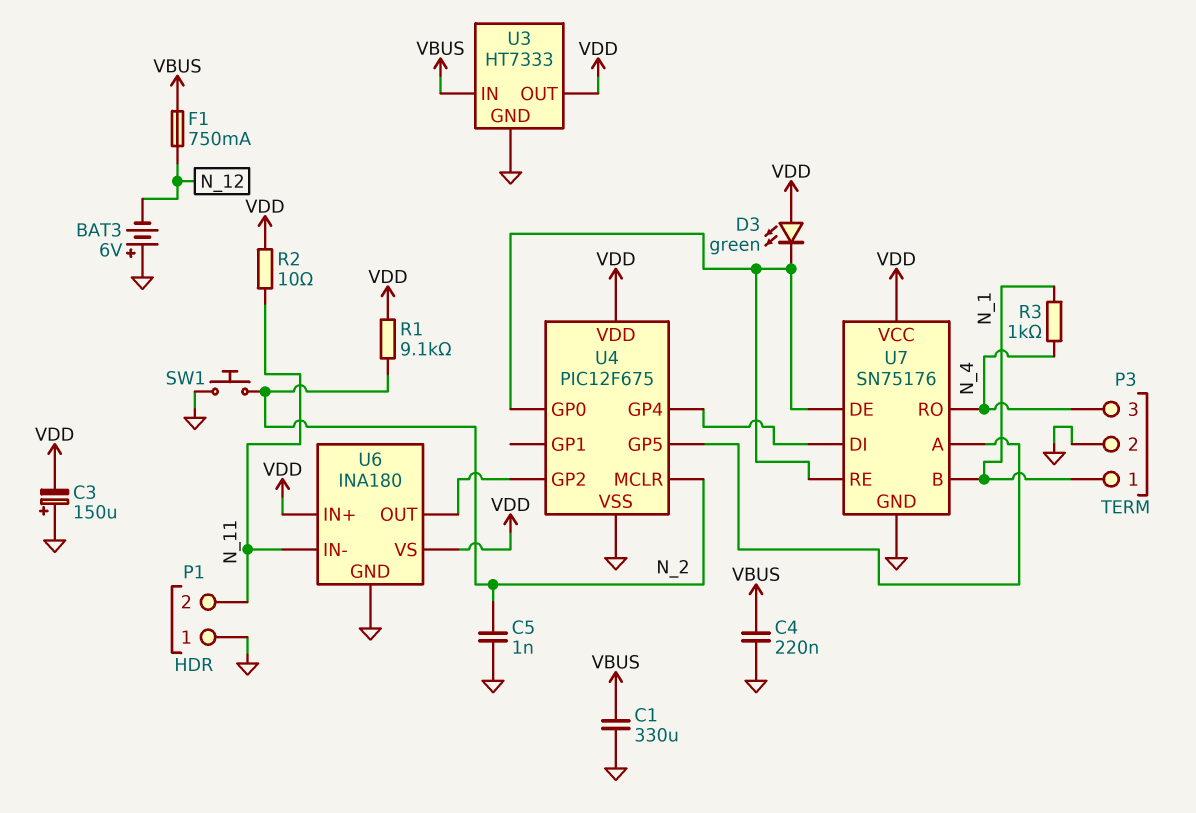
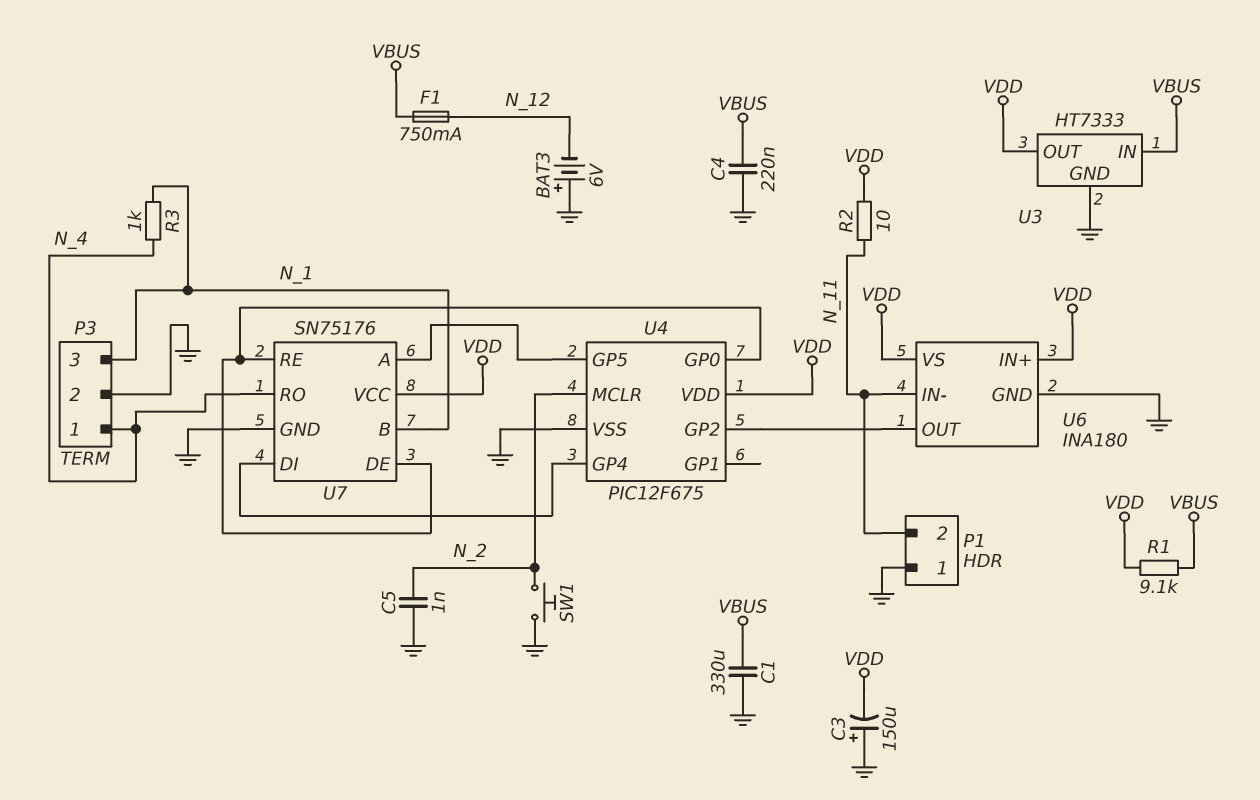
D3: LED green (A VDD, K U4/GP0) -> none
P3 pin 1: N_1 -> N_4
P3 pin 3: N_4 -> N_1
R1: 9.1k (N_2, VDD) -> 9.1k (VBUS, VDD)

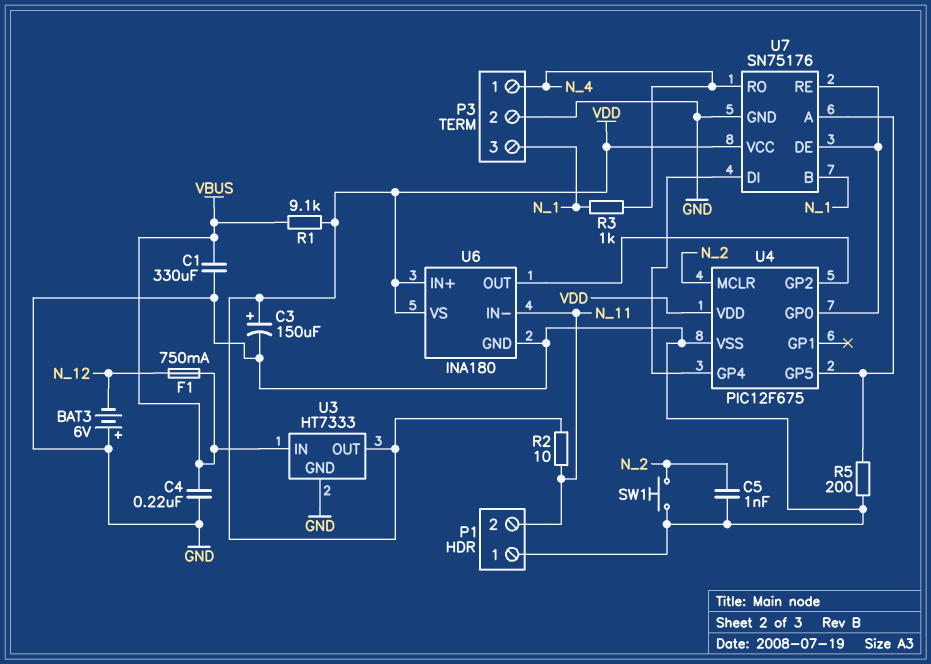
C3: 150uF (plus GND, minus VDD) -> 150uF (plus VDD, minus GND)
R5: none -> 200 (GND, U4/GP5)

